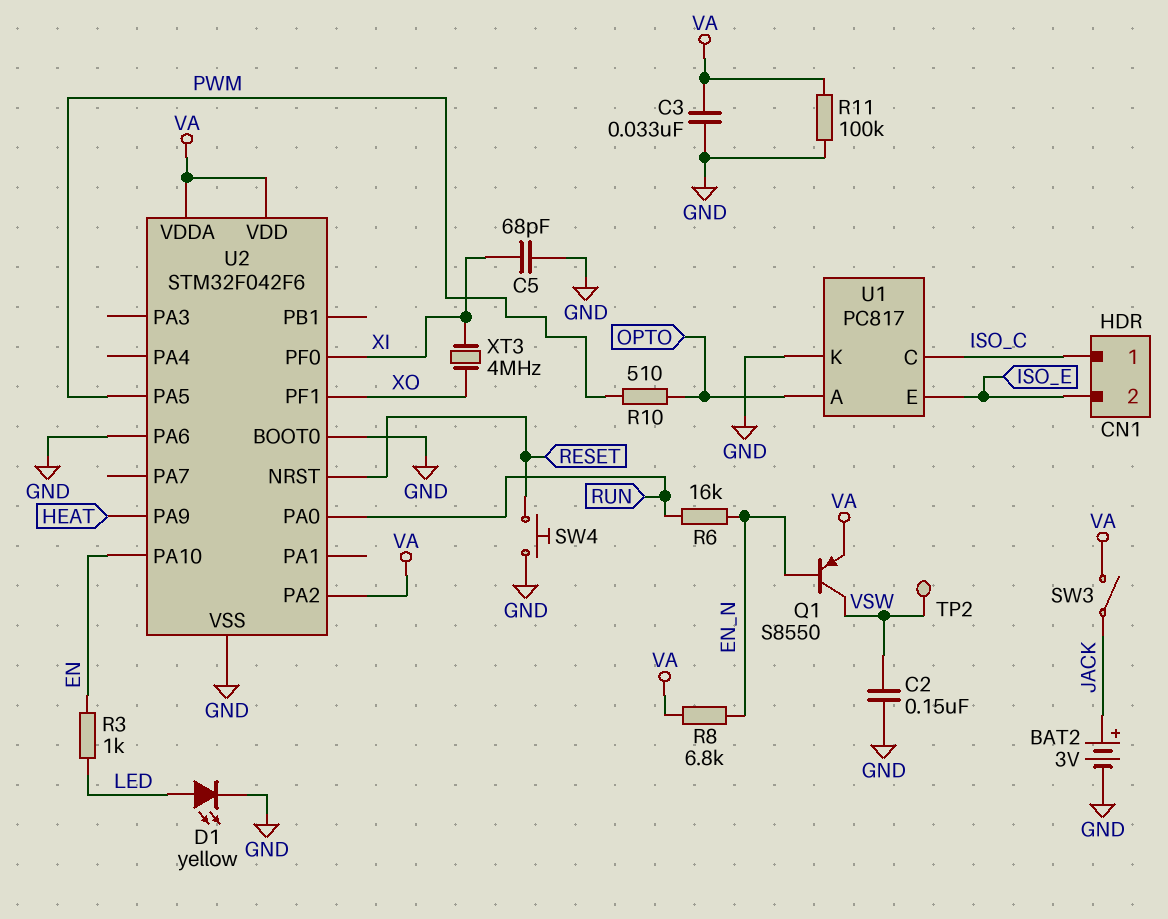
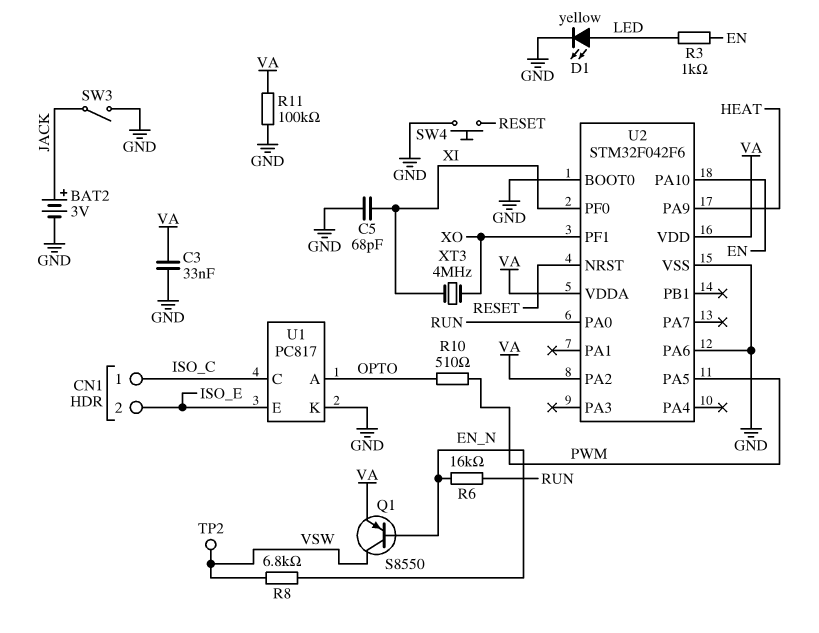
C2: 150nF (GND, VSW) -> none
R8: 6.8k (EN_N, VA) -> 6.8k (EN_N, VSW)
SW3: switch (JACK, VA) -> switch (GND, JACK)

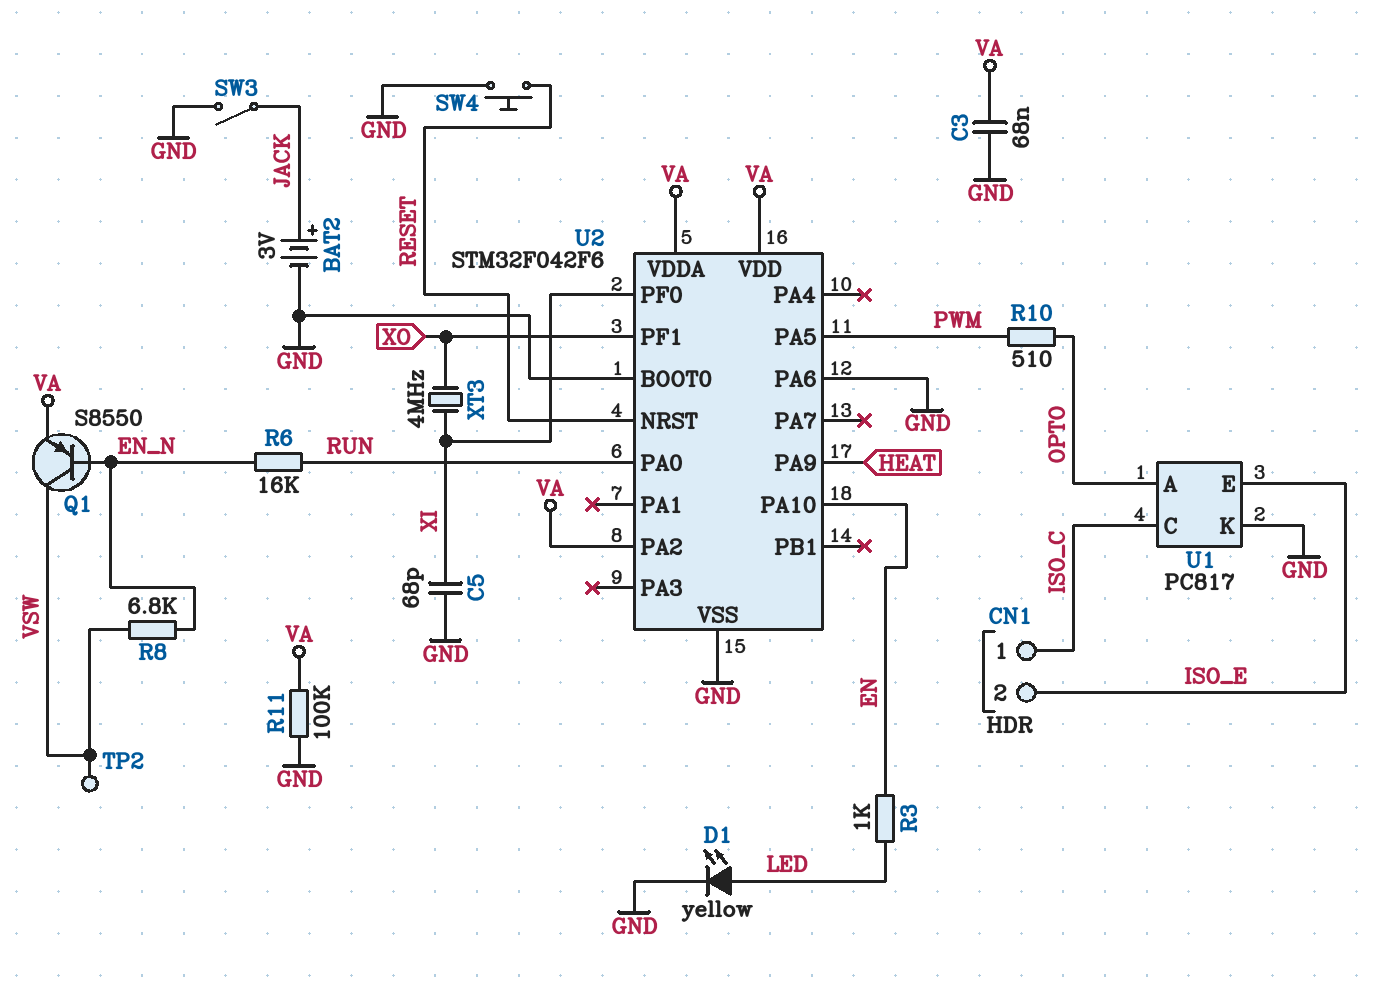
C3: 33nF (GND, VA) -> 68nF (GND, VA)

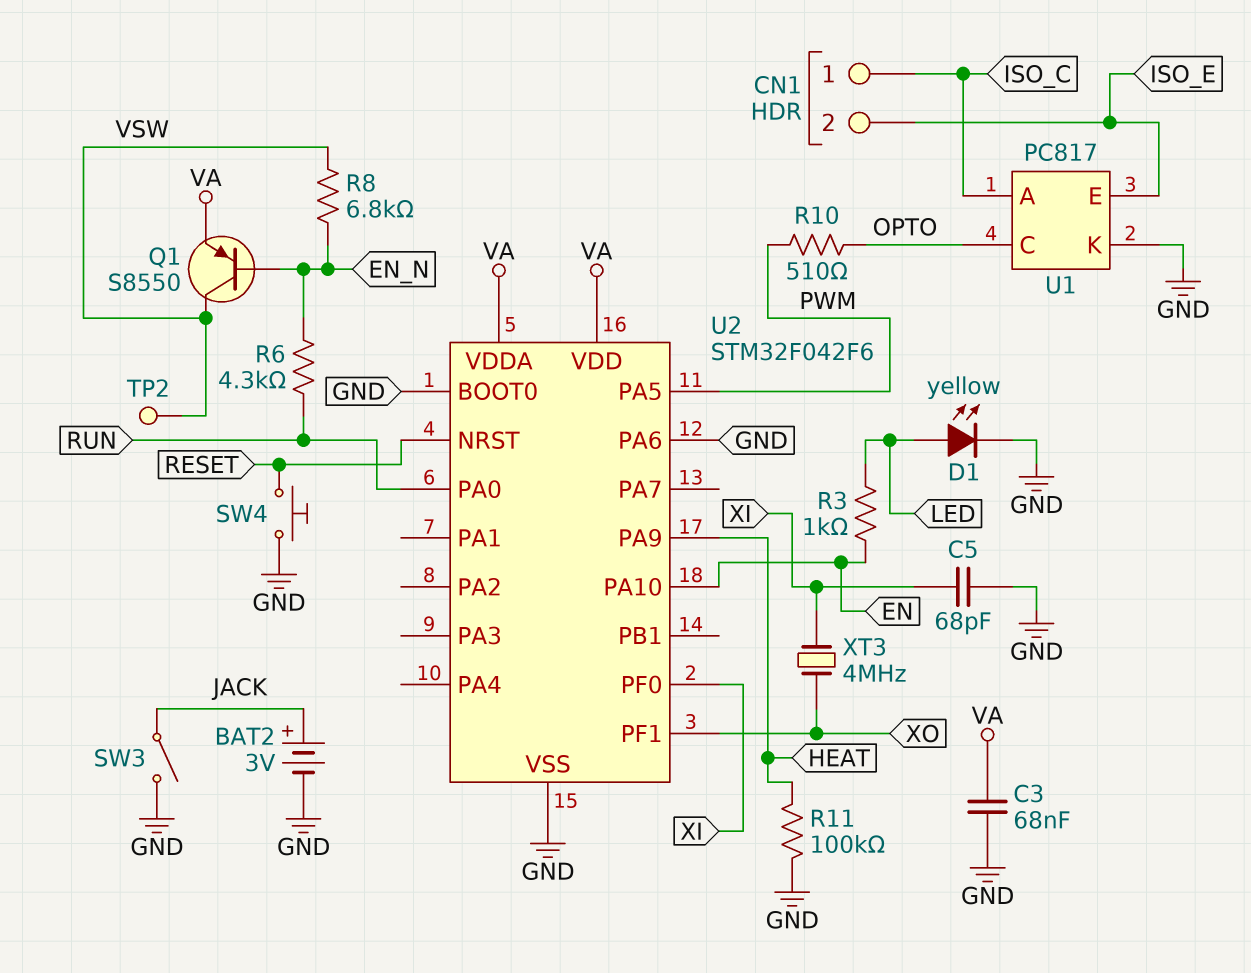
R6: 16k (EN_N, RUN) -> 4.3k (EN_N, RUN)
R11: 100k (GND, VA) -> 100k (GND, HEAT)
U1 pin A: OPTO -> ISO_C
U1 pin C: ISO_C -> OPTO
U2 pin PA2: VA -> none

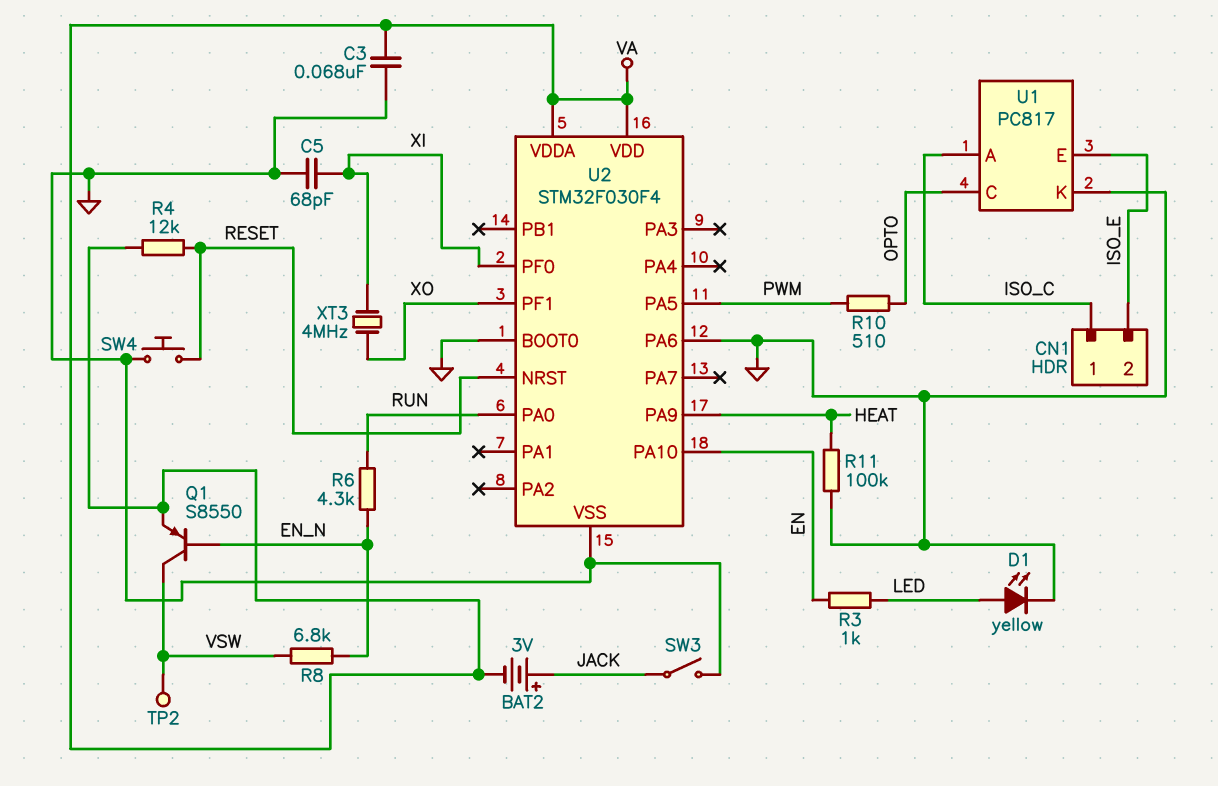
BAT2: 3V (plus JACK, minus GND) -> 3V (plus JACK, minus VA)
R4: none -> 12k (RESET, VA)
U2: STM32F042F6 -> STM32F030F4

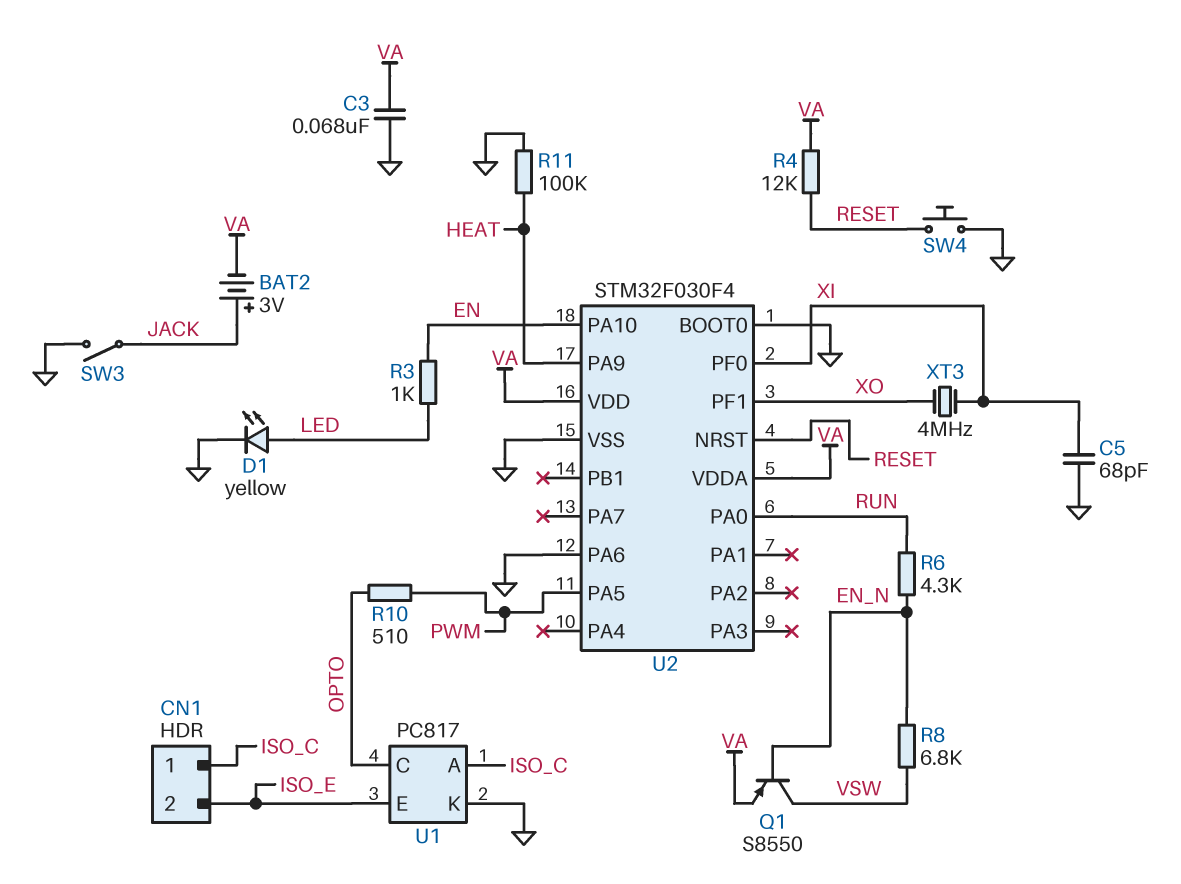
TP2: test point (VSW) -> none

